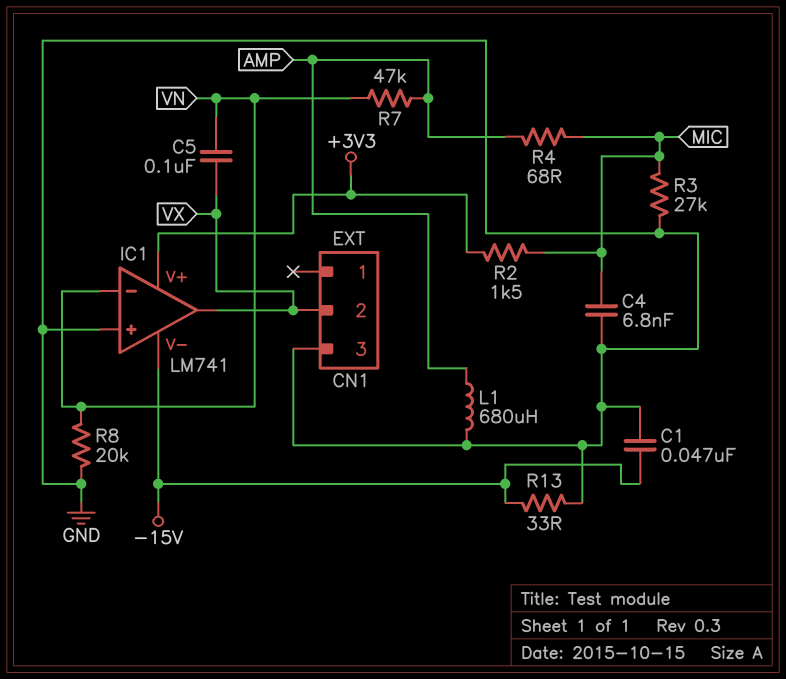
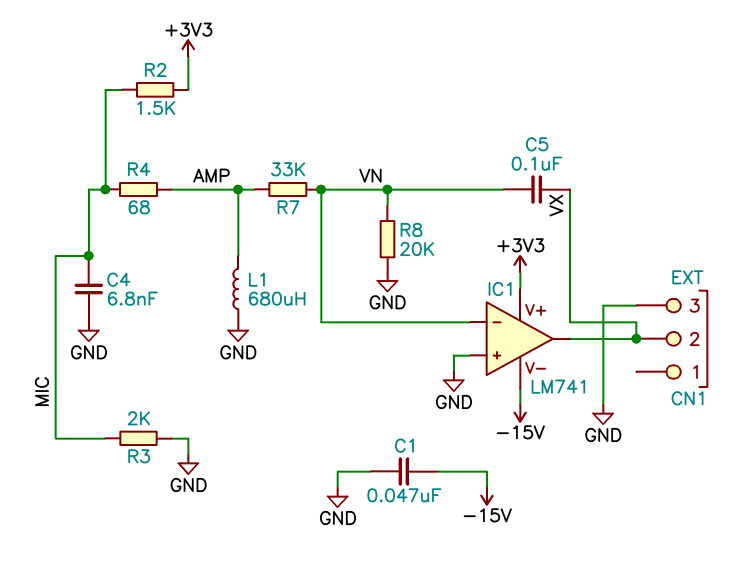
R3: 27k (GND, MIC) -> 2k (GND, MIC)
R7: 47k (AMP, VN) -> 33k (AMP, VN)
R13: 33 (-15V, GND) -> none

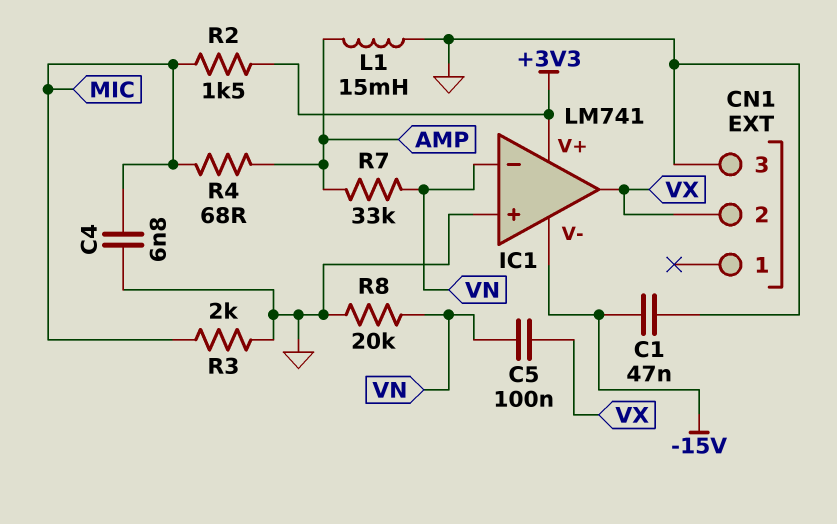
L1: 680uH (AMP, GND) -> 15mH (AMP, GND)

